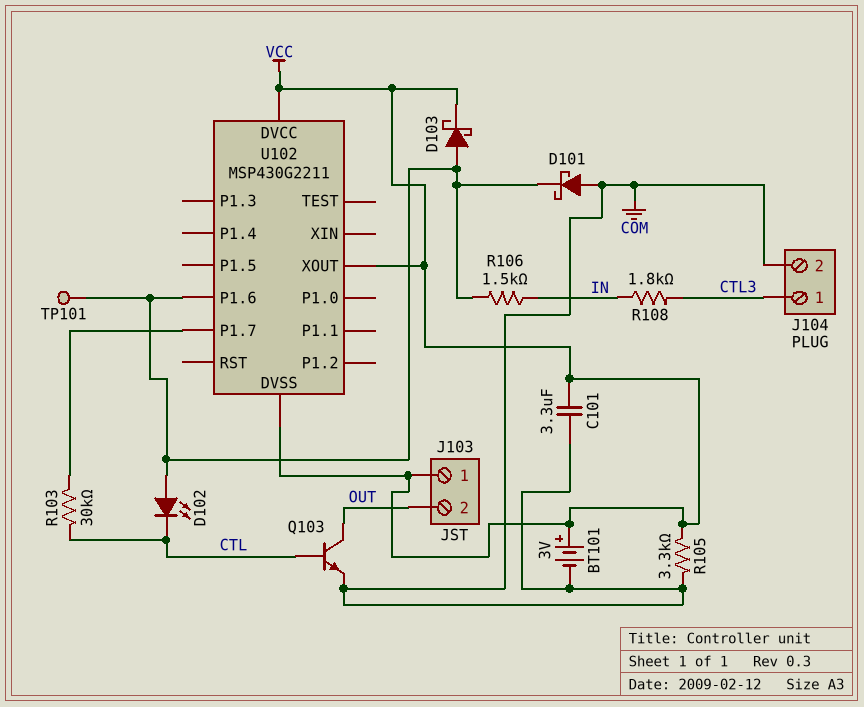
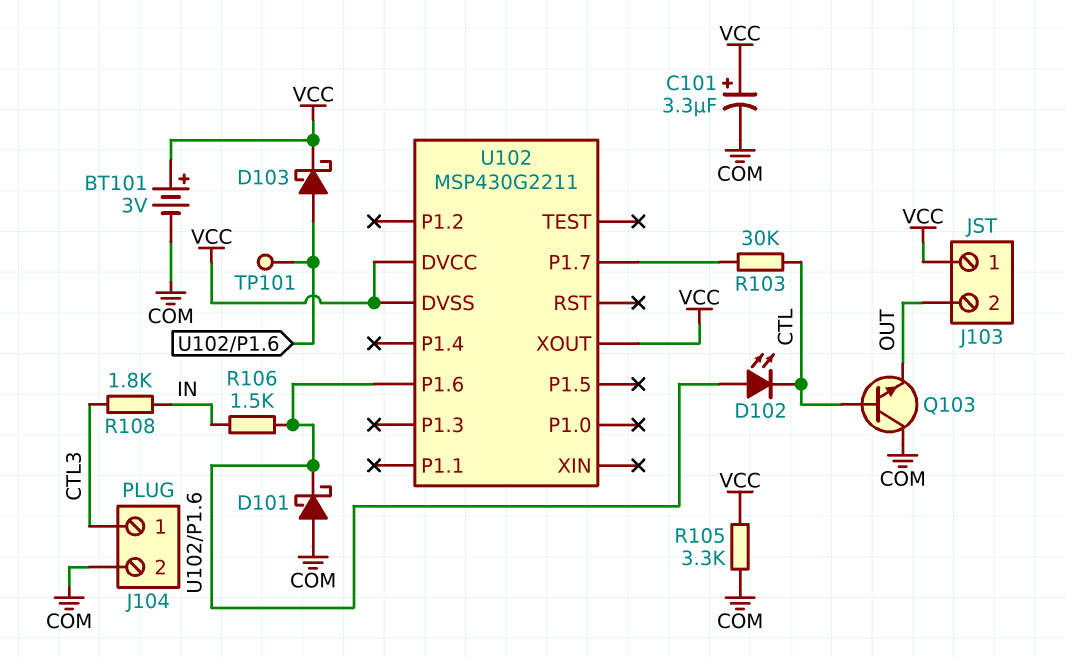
C101: 3.3uF (COM, VCC) -> 3.3uF (plus VCC, minus COM)
Q103: NPN (B CTL, C OUT, E COM) -> NPN (B CTL, C COM, E OUT)

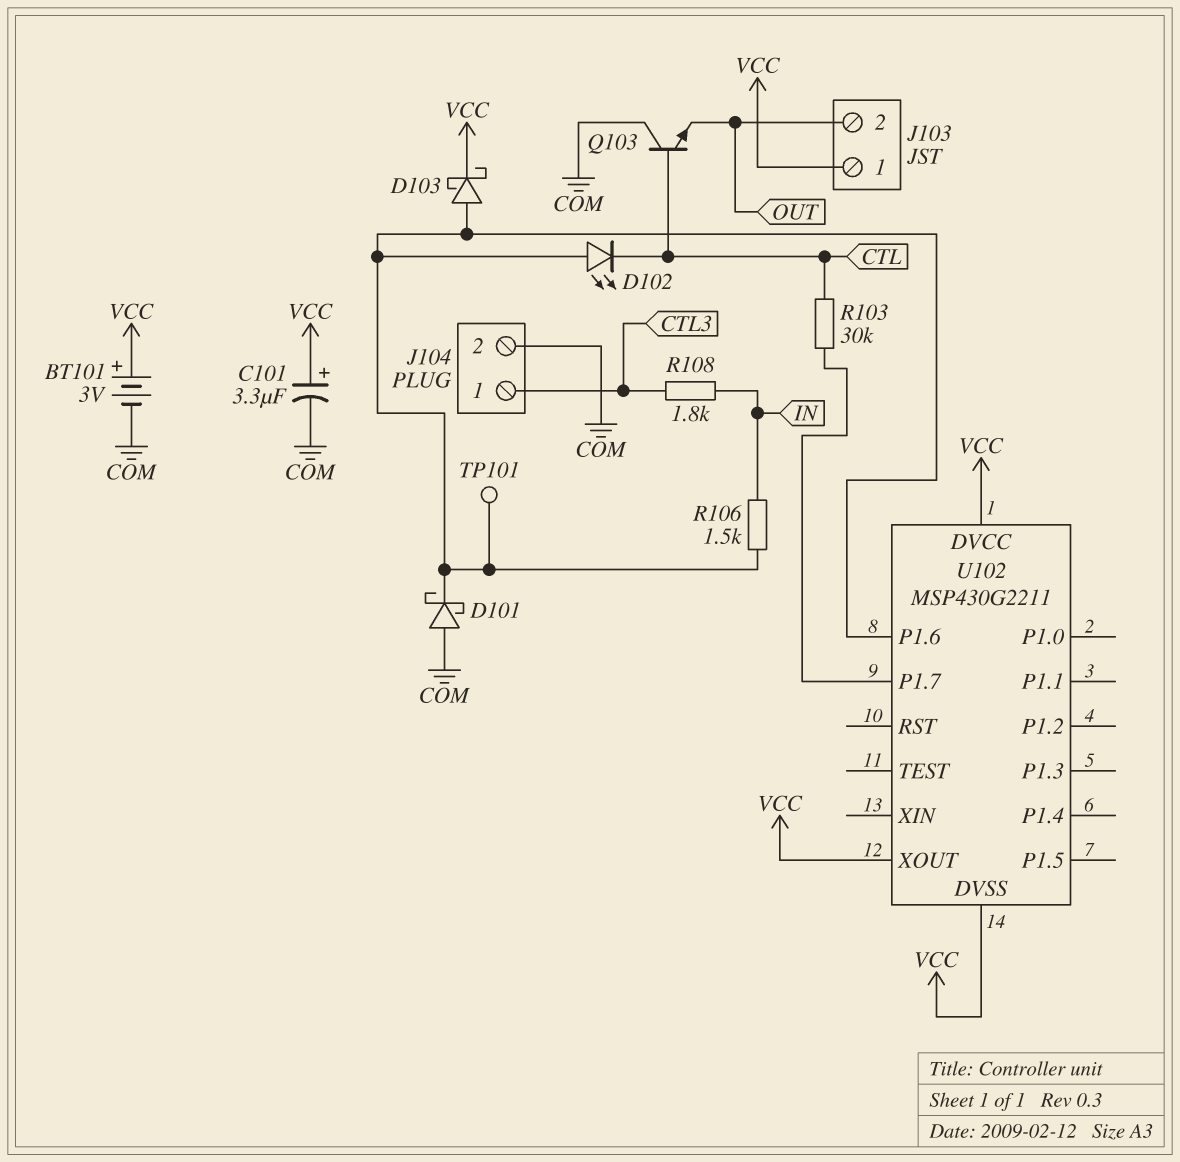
R105: 3.3k (COM, VCC) -> none

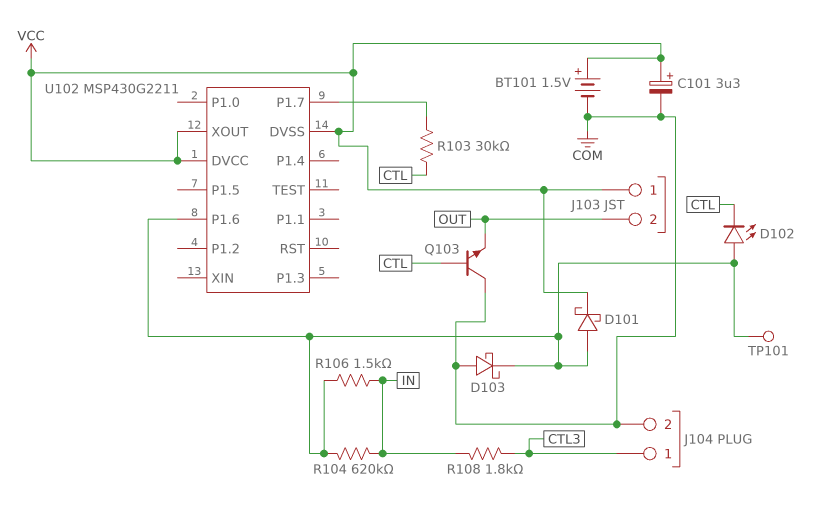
BT101: 3V (plus VCC, minus COM) -> 1.5V (plus VCC, minus COM)
D101: schottky (A COM, K U102/P1.6) -> schottky (A U102/P1.6, K VCC)
D103: schottky (A U102/P1.6, K VCC) -> schottky (A COM, K U102/P1.6)
R104: none -> 620k (IN, U102/P1.6)

